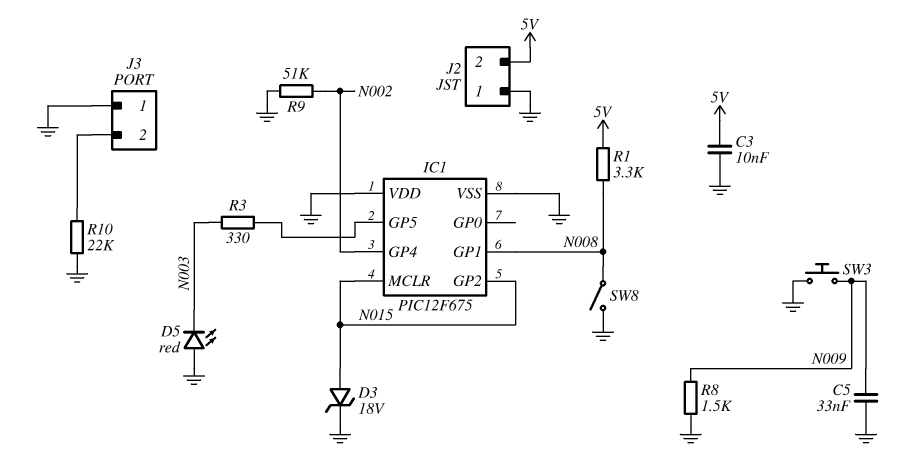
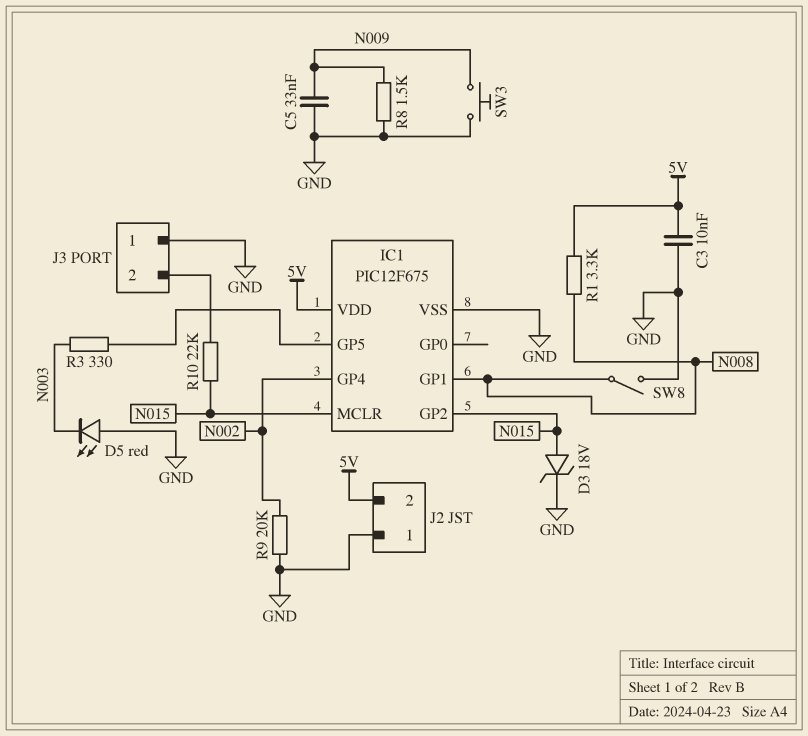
IC1 pin VDD: GND -> 5V
R9: 51k (GND, N002) -> 20k (GND, N002)
R10: 22k (GND, J3/2) -> 22k (J3/2, N015)

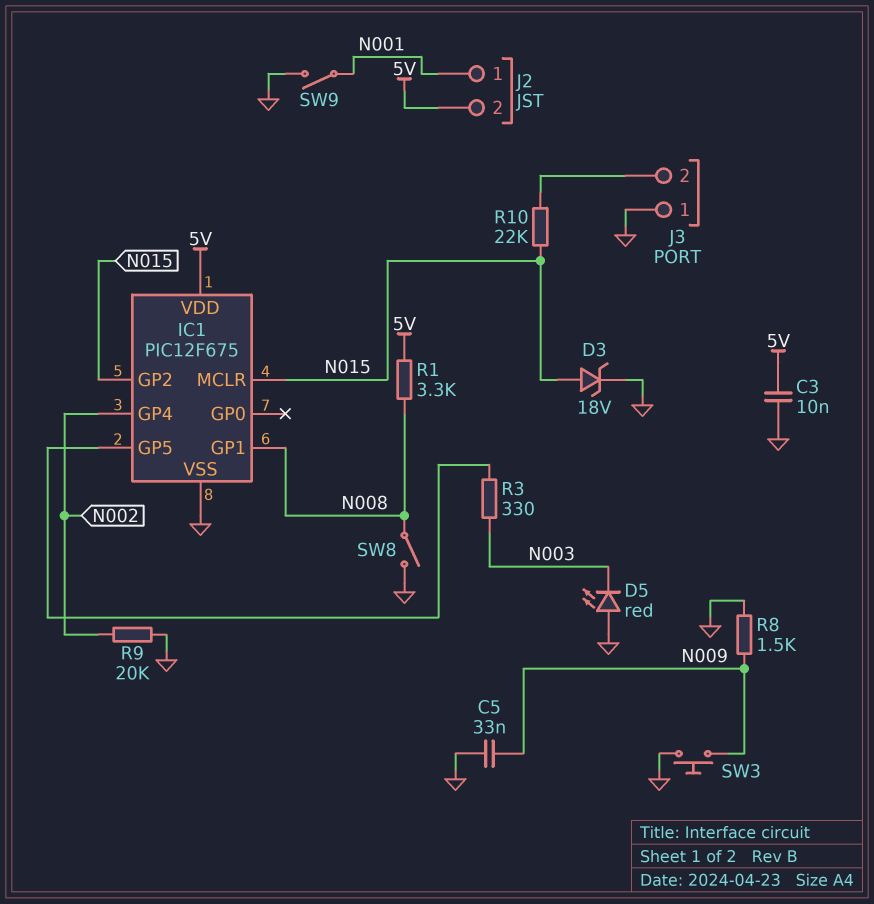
J2 pin 1: GND -> N001
SW9: none -> switch (GND, N001)

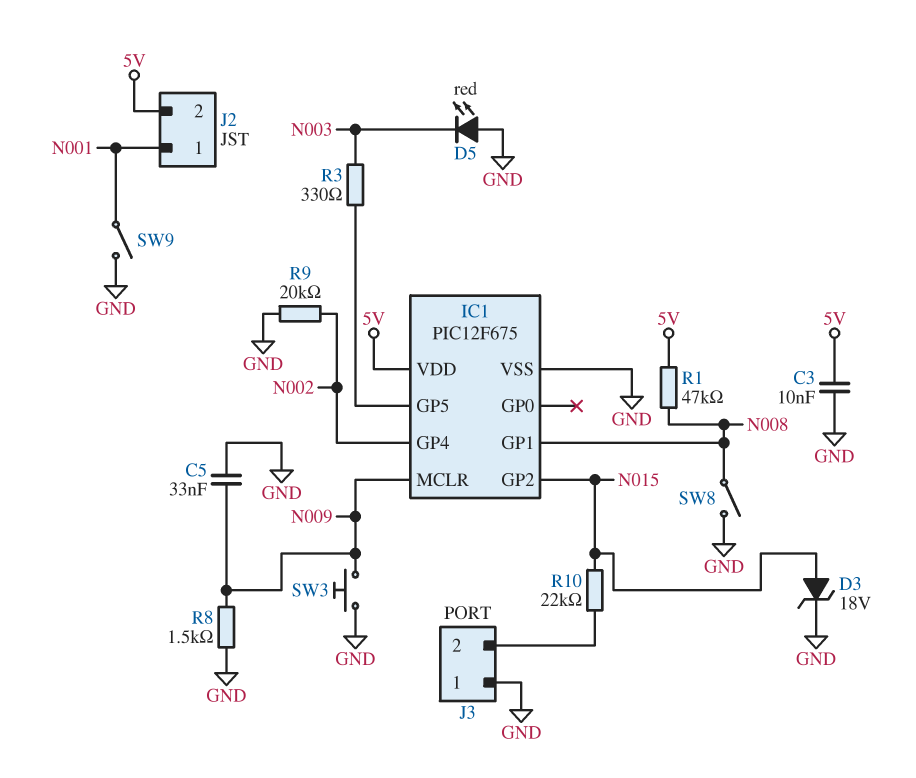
IC1 pin MCLR: N015 -> N009
R1: 3.3k (5V, N008) -> 47k (5V, N008)

